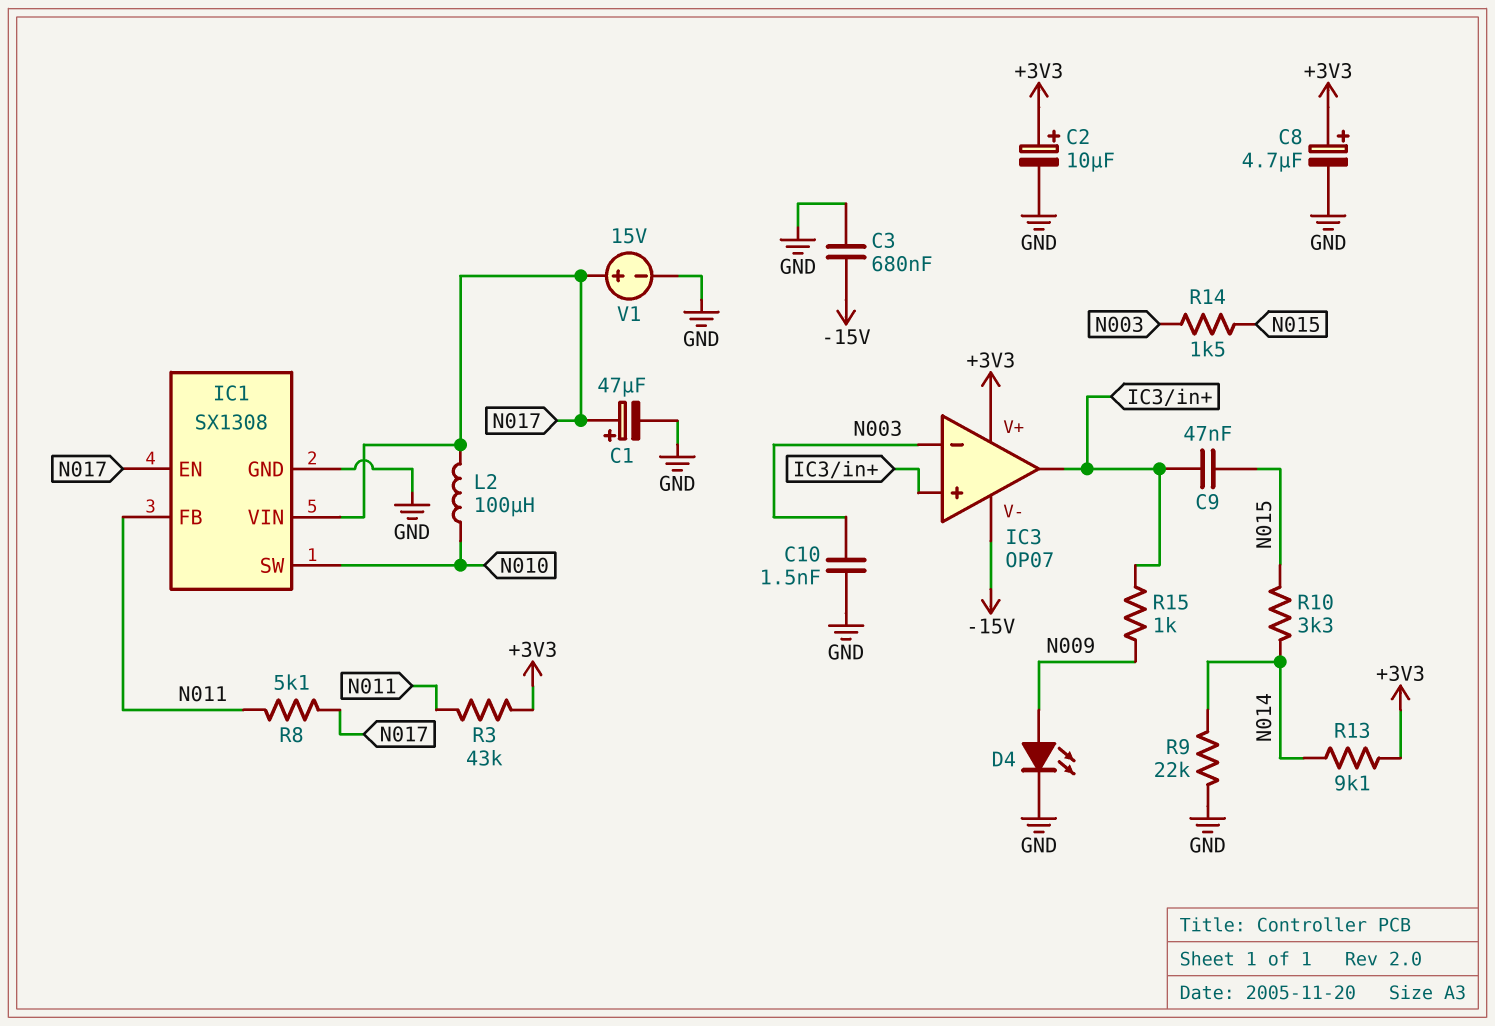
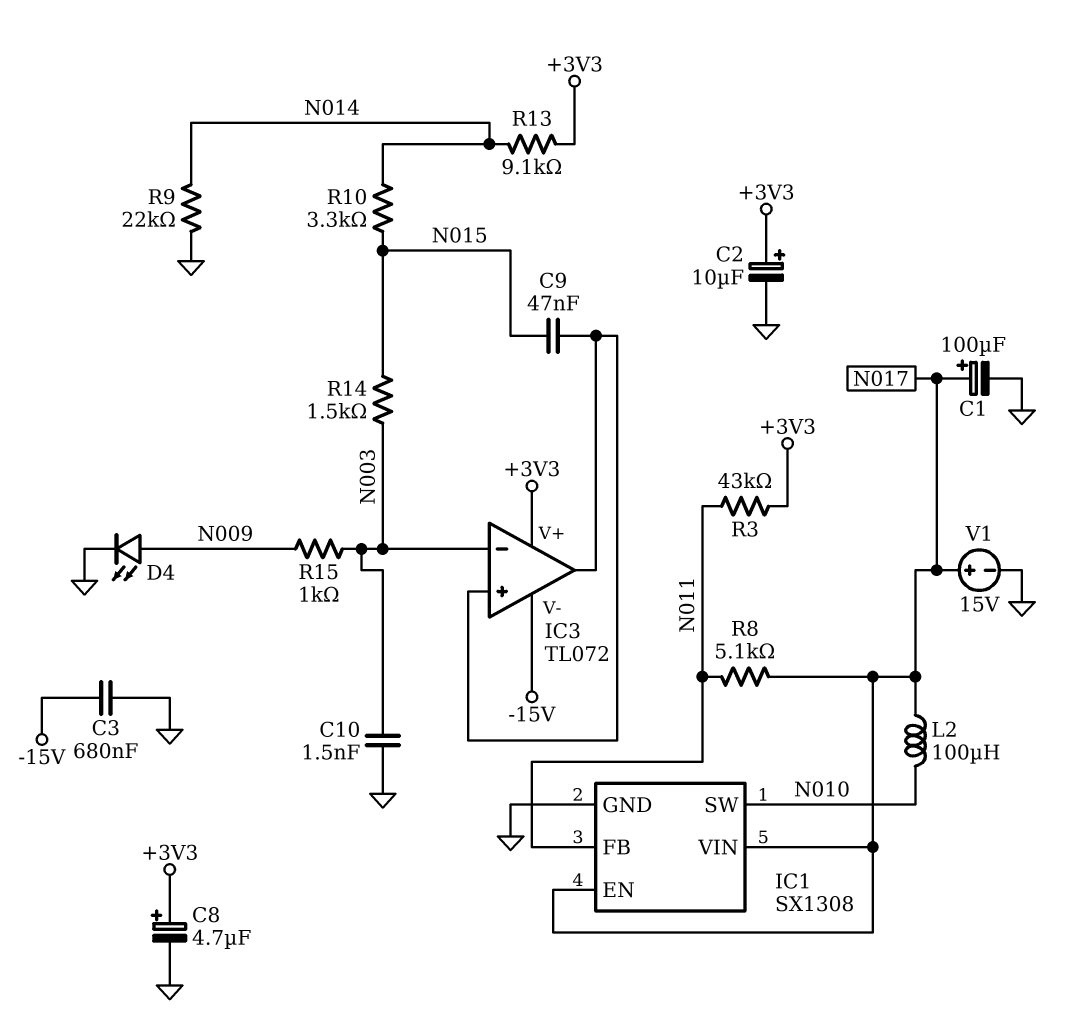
C1: 47uF (plus N017, minus GND) -> 100uF (plus N017, minus GND)
IC3: OP07 -> TL072
R15: 1k (IC3/in+, N009) -> 1k (N003, N009)

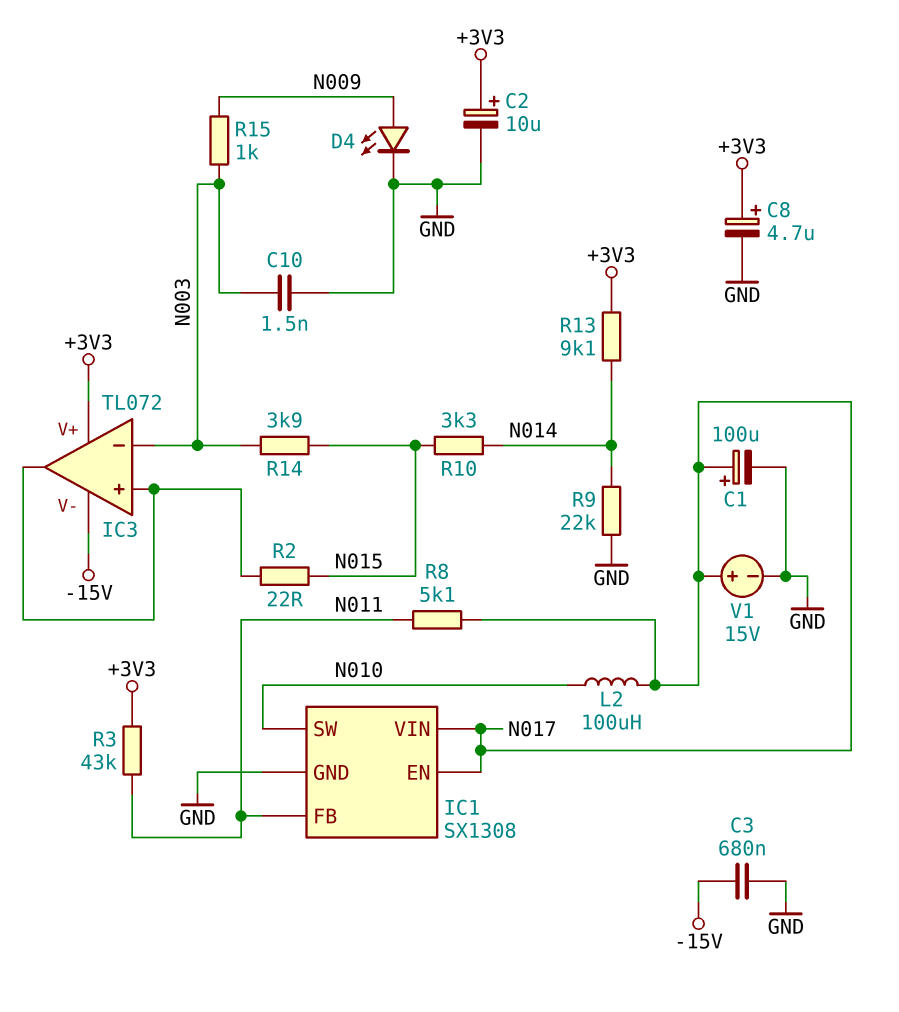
C9: 47nF (IC3/in+, N015) -> none
R2: none -> 22 (IC3/in+, N015)
R14: 1.5k (N003, N015) -> 3.9k (N003, N015)

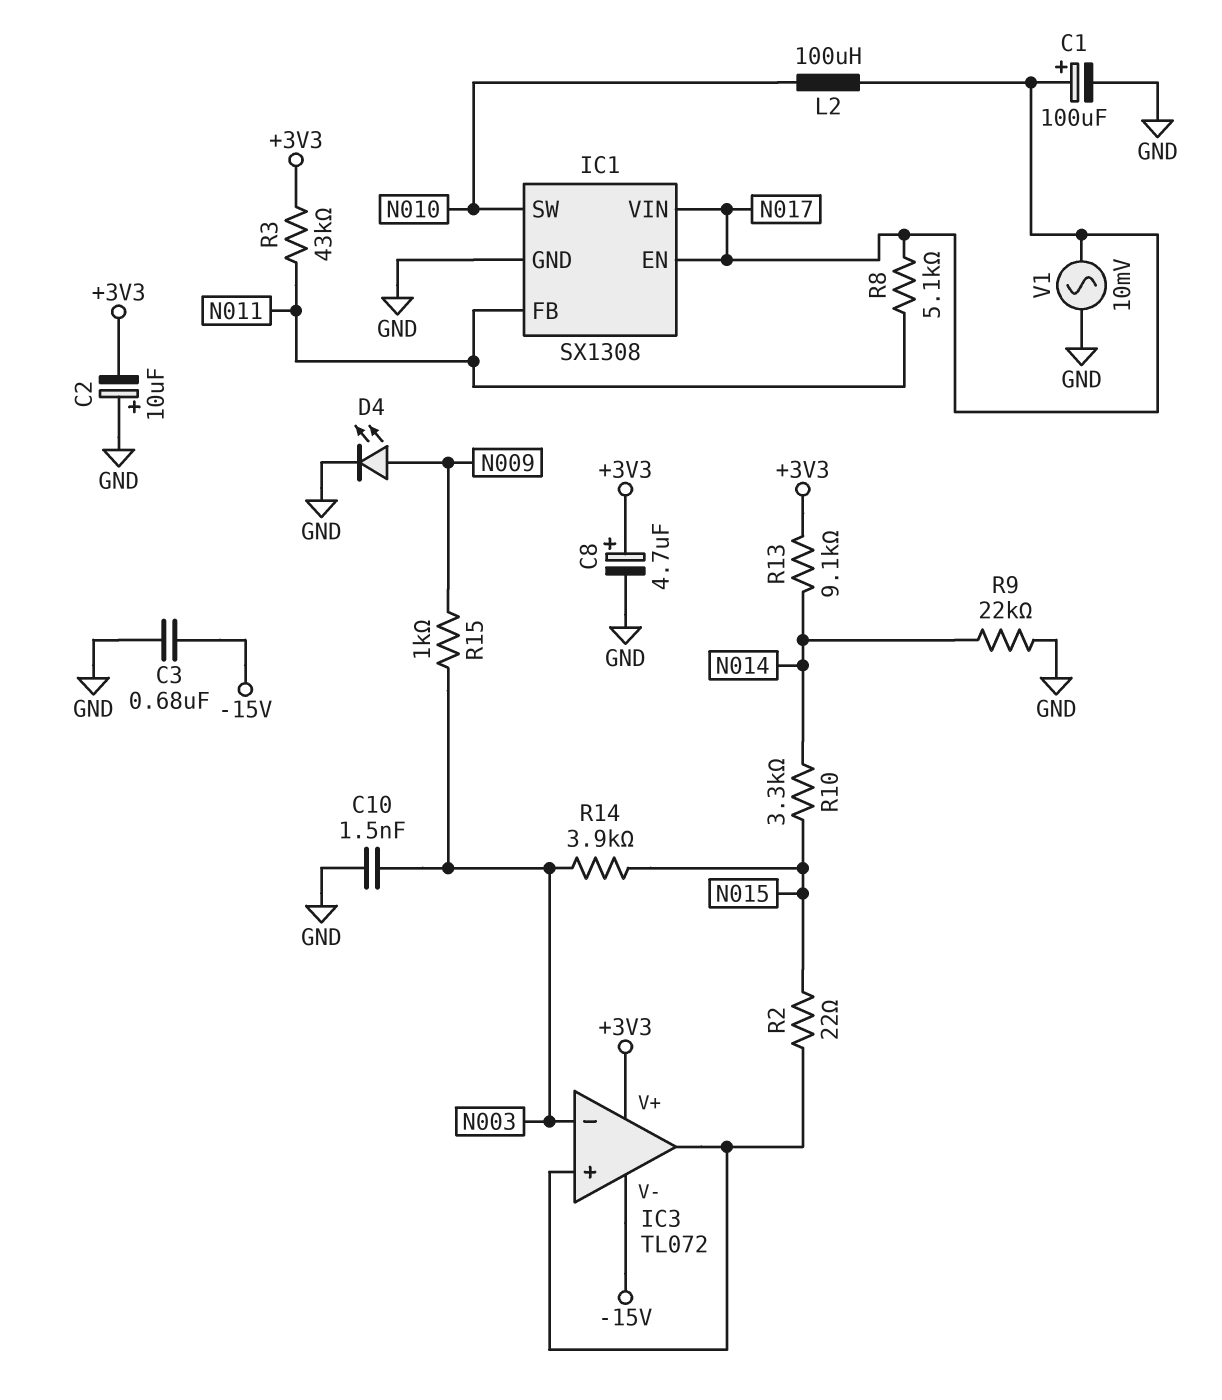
C2: 10uF (plus +3V3, minus GND) -> 10uF (plus GND, minus +3V3)
V1: 15V (plus N017, minus GND) -> AC 10mV (GND, N017)

